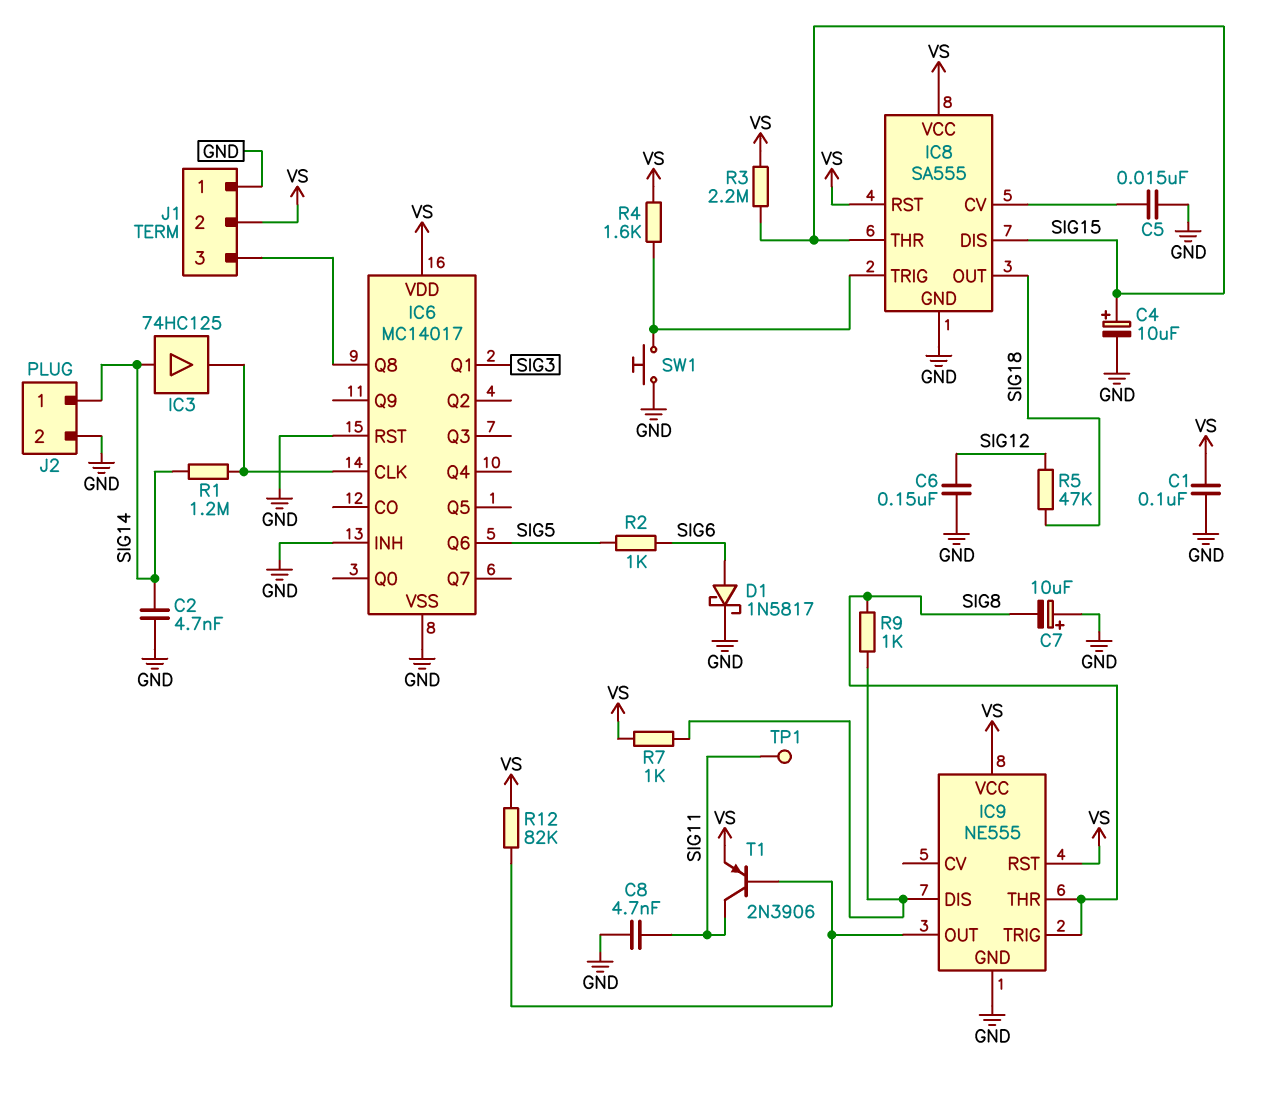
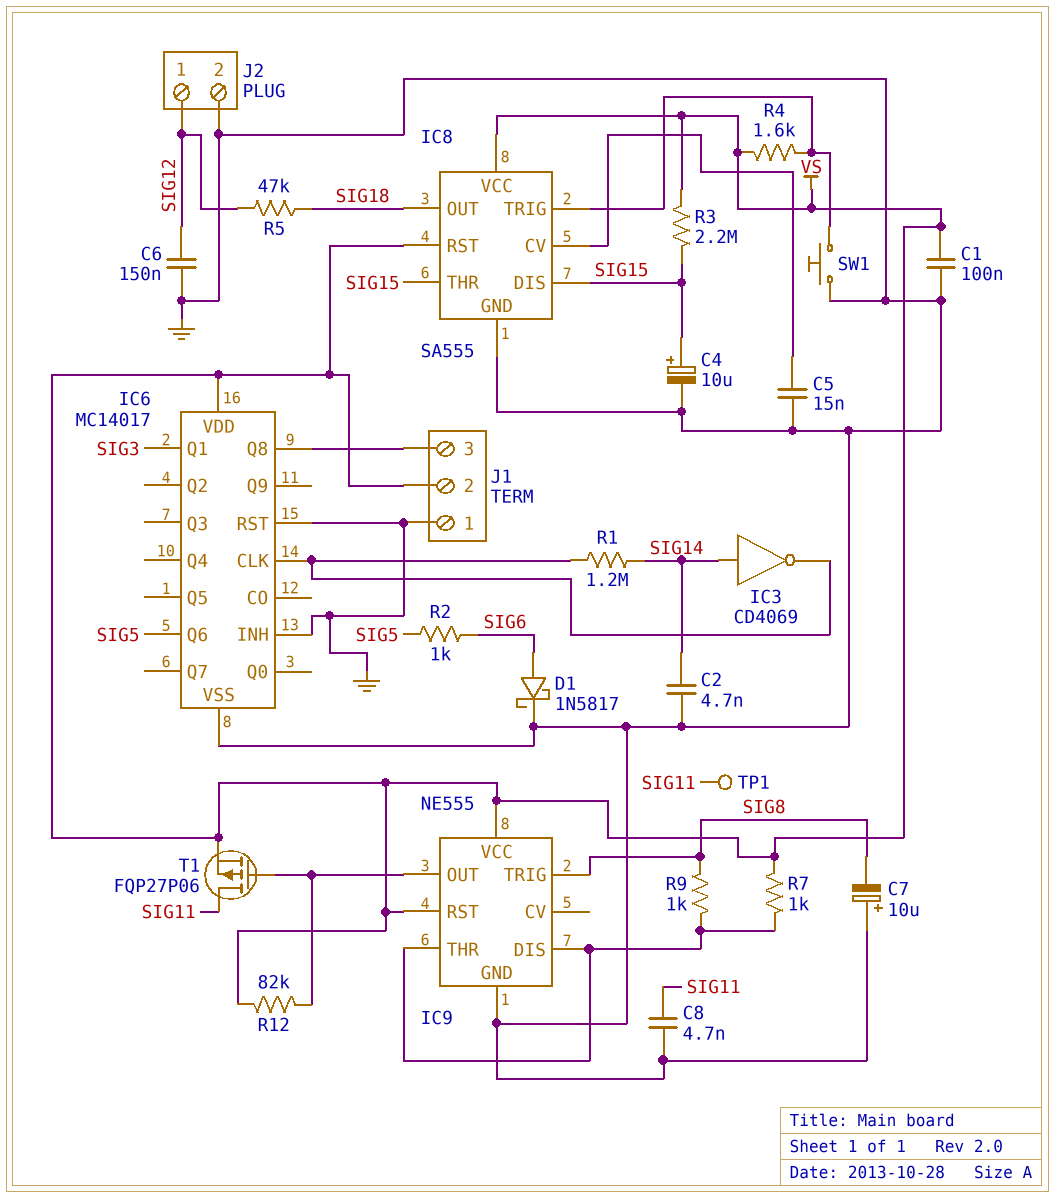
IC3: buffer 74HC125 (in SIG14, out IC6/CLK) -> NOT CD4069 (in SIG14, out IC6/CLK)
IC9 pin THR: SIG8 -> IC9/DIS
J2 pin 1: SIG14 -> SIG12
T1: PNP 2N3906 (B IC9/OUT, C SIG11, E VS) -> PMOS FQP27P06 (G IC9/OUT, D SIG11, S VS)

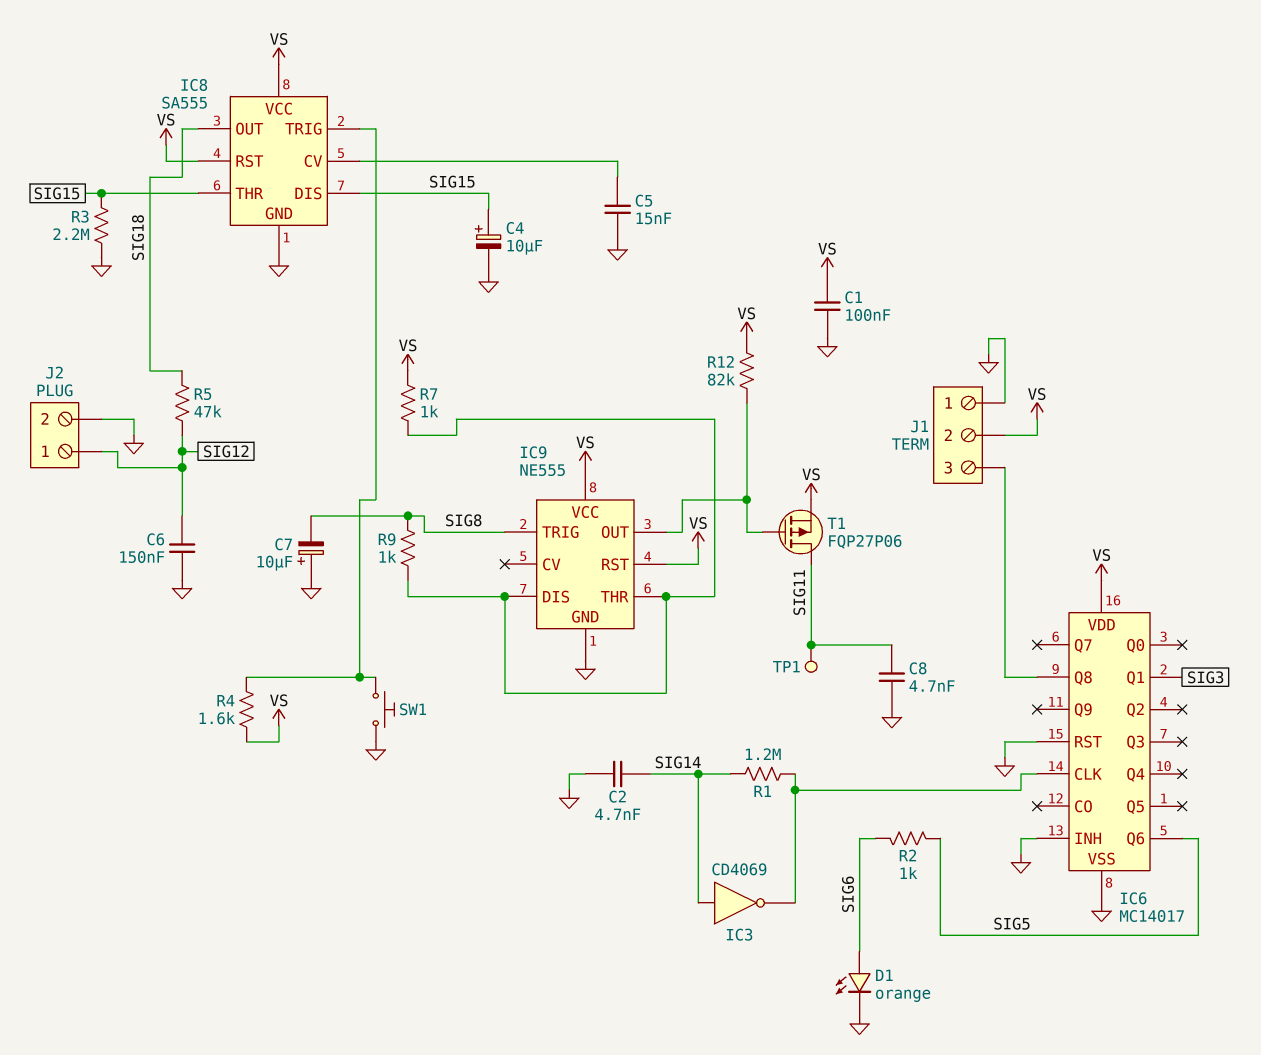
D1: schottky 1N5817 (A SIG6, K GND) -> LED orange (A SIG6, K GND)
R3: 2.2M (SIG15, VS) -> 2.2M (GND, SIG15)

